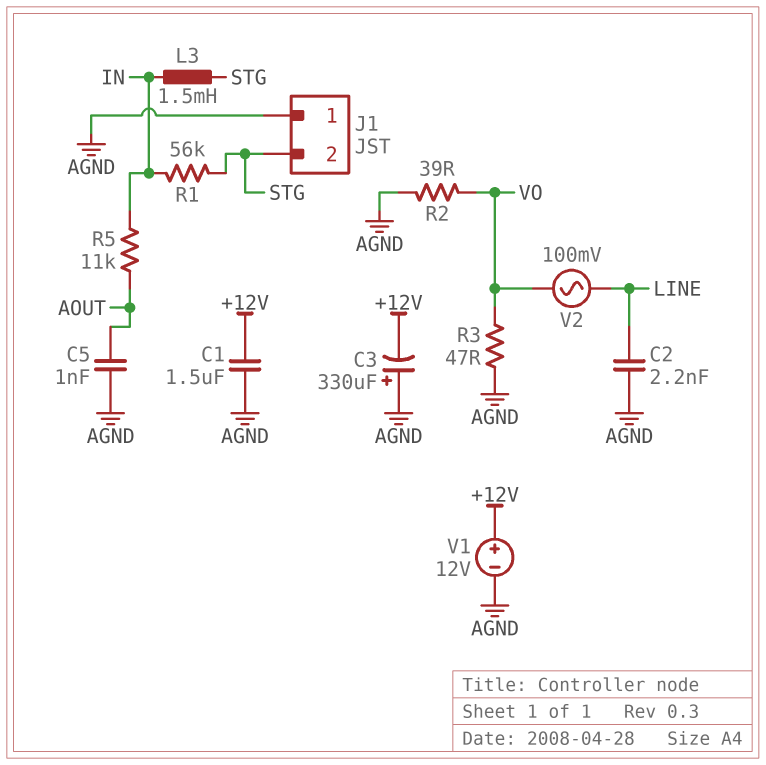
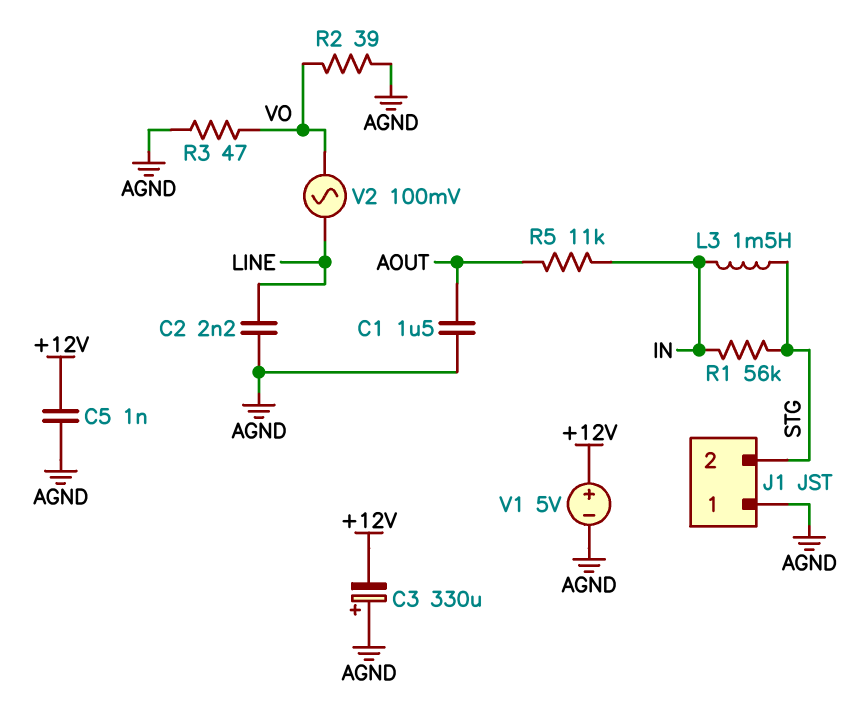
C1: 1.5uF (+12V, AGND) -> 1.5uF (AGND, AOUT)
C5: 1nF (AGND, AOUT) -> 1nF (+12V, AGND)
V1: 12V (plus +12V, minus AGND) -> 5V (plus +12V, minus AGND)

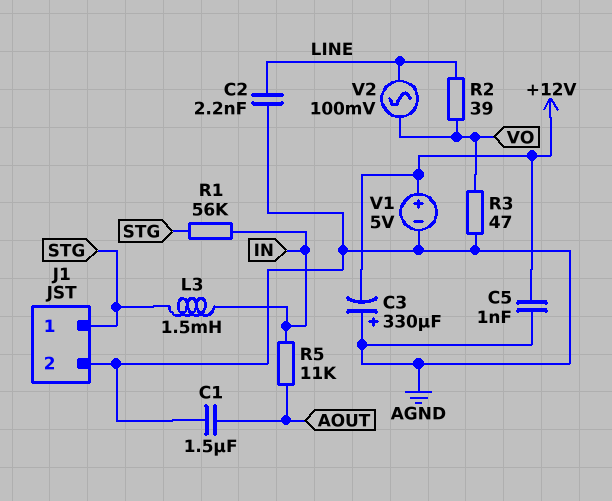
J1 pin 1: AGND -> STG
J1 pin 2: STG -> AGND
R2: 39 (AGND, VO) -> 39 (LINE, VO)

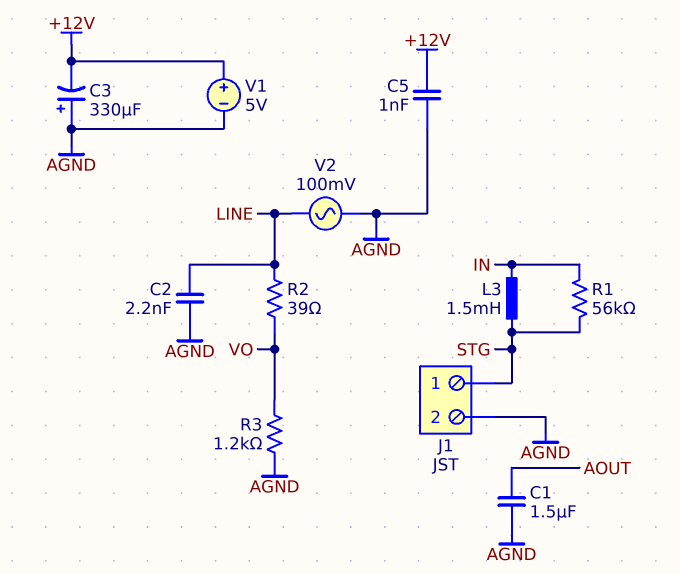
R3: 47 (AGND, VO) -> 1.2k (AGND, VO)
R5: 11k (AOUT, IN) -> none
V2: AC 100mV (LINE, VO) -> AC 100mV (AGND, LINE)

